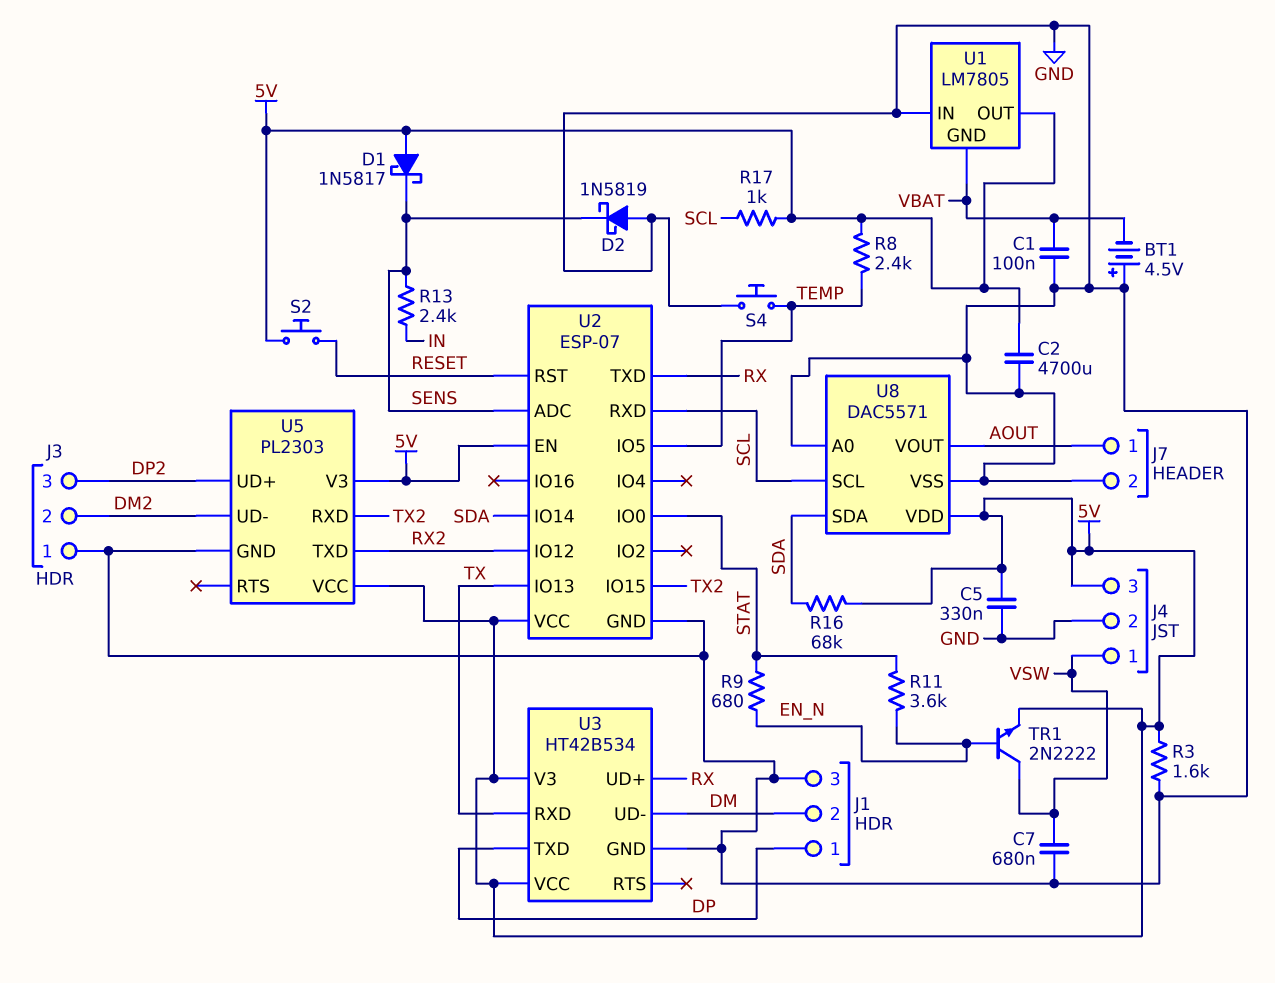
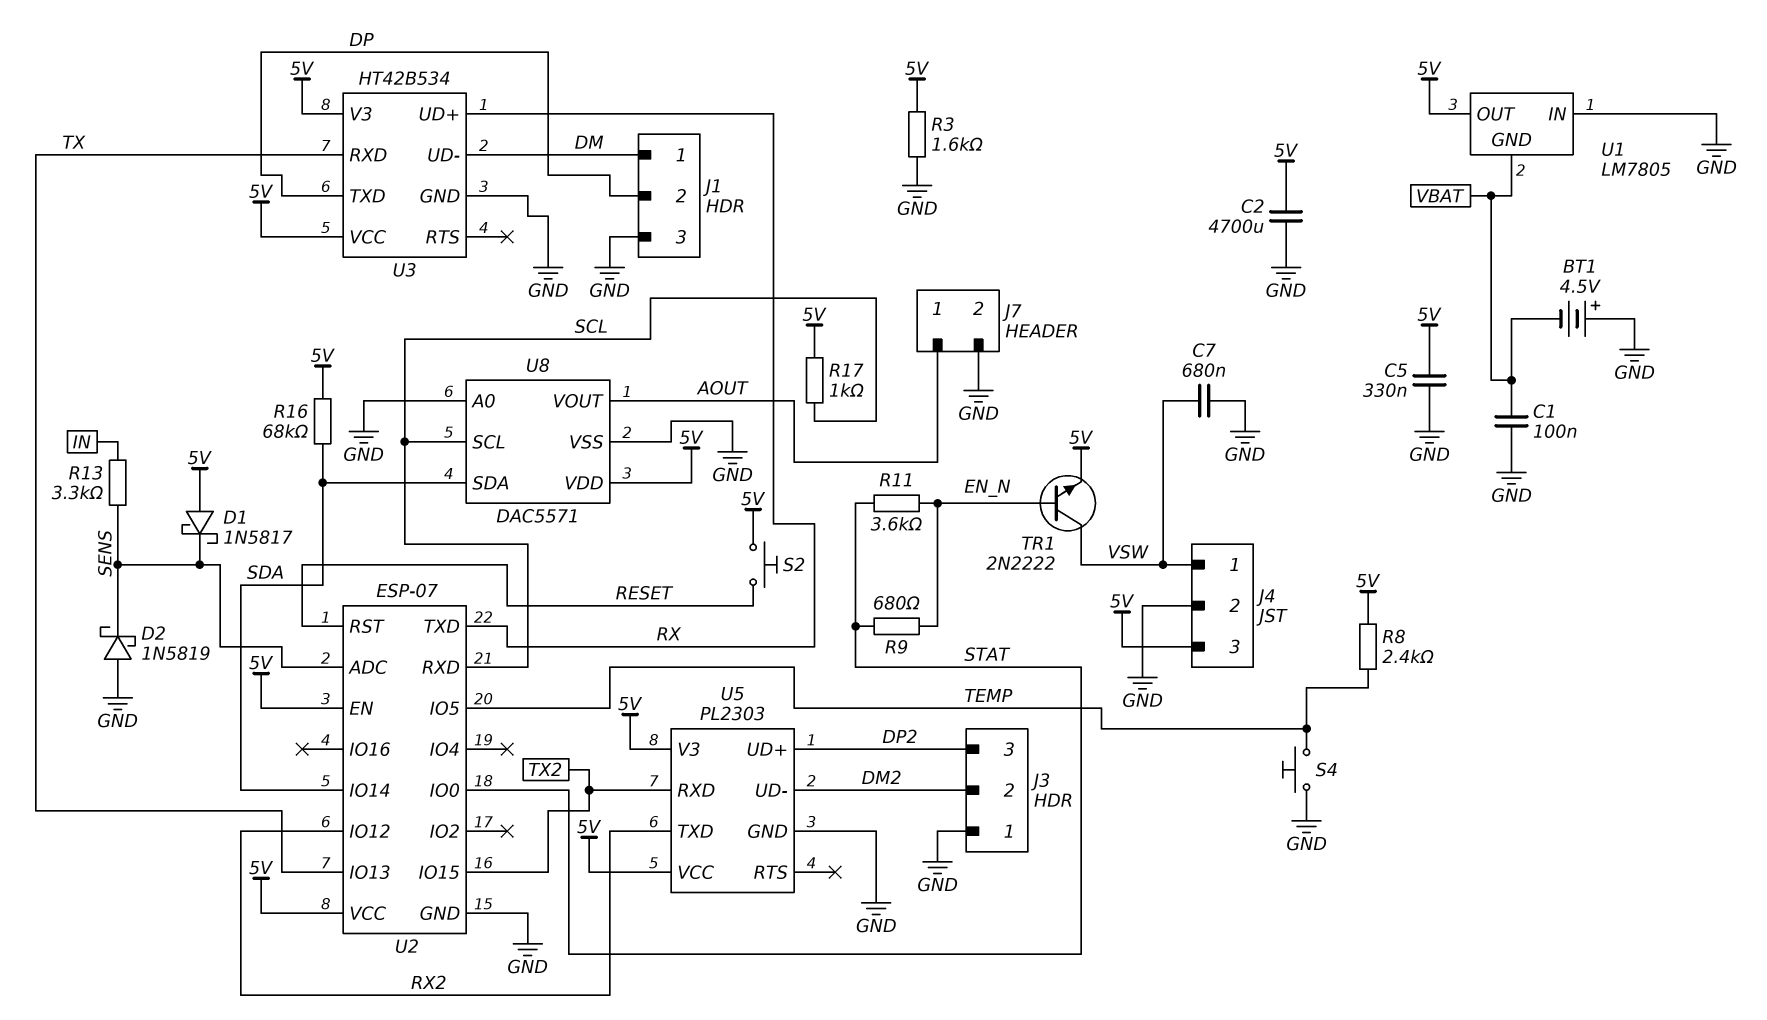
J1 pin 1: DP -> DM
J1 pin 2: DM -> DP
R13: 2.4k (IN, SENS) -> 3.3k (IN, SENS)

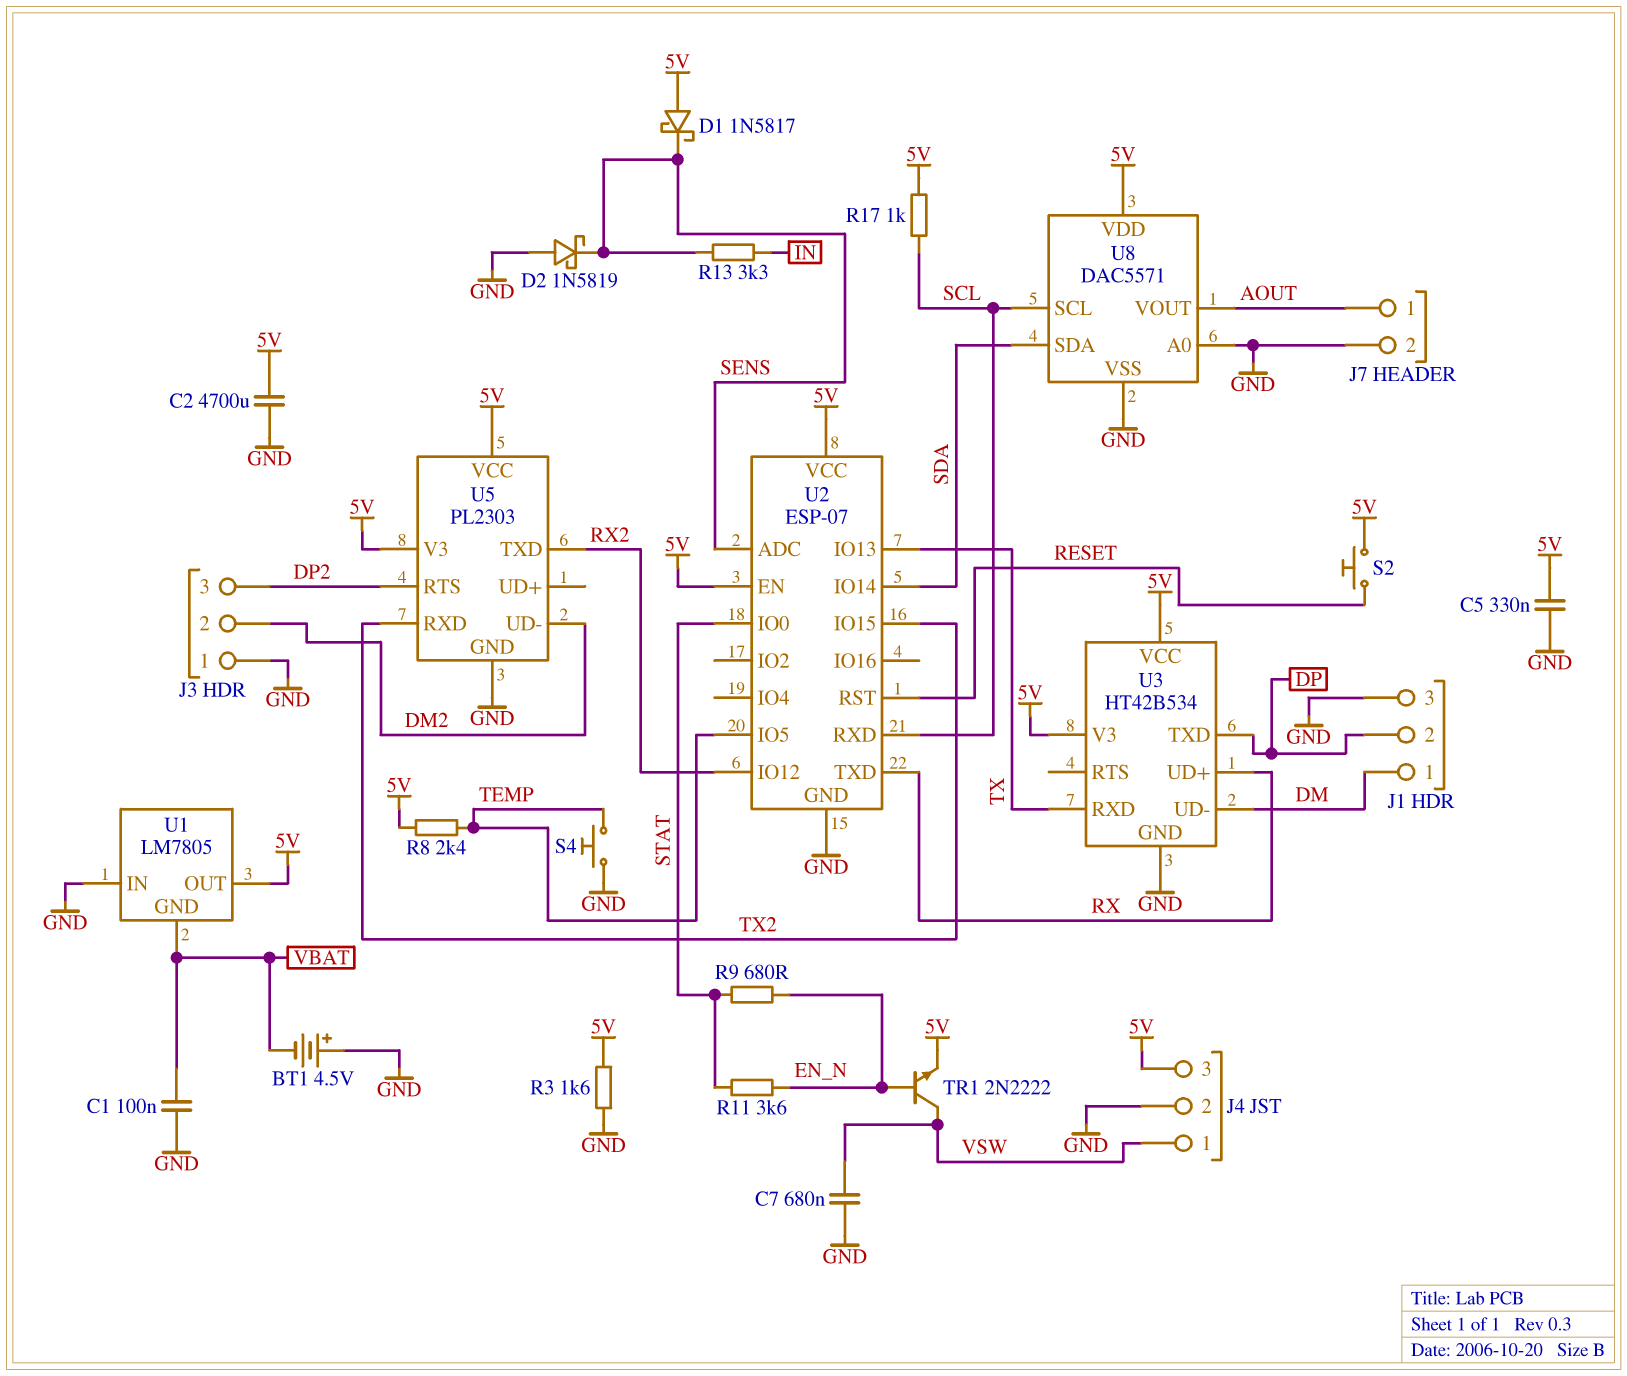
R16: 68k (5V, SDA) -> none
U5 pin RTS: none -> DP2
U5 pin UD+: DP2 -> none

